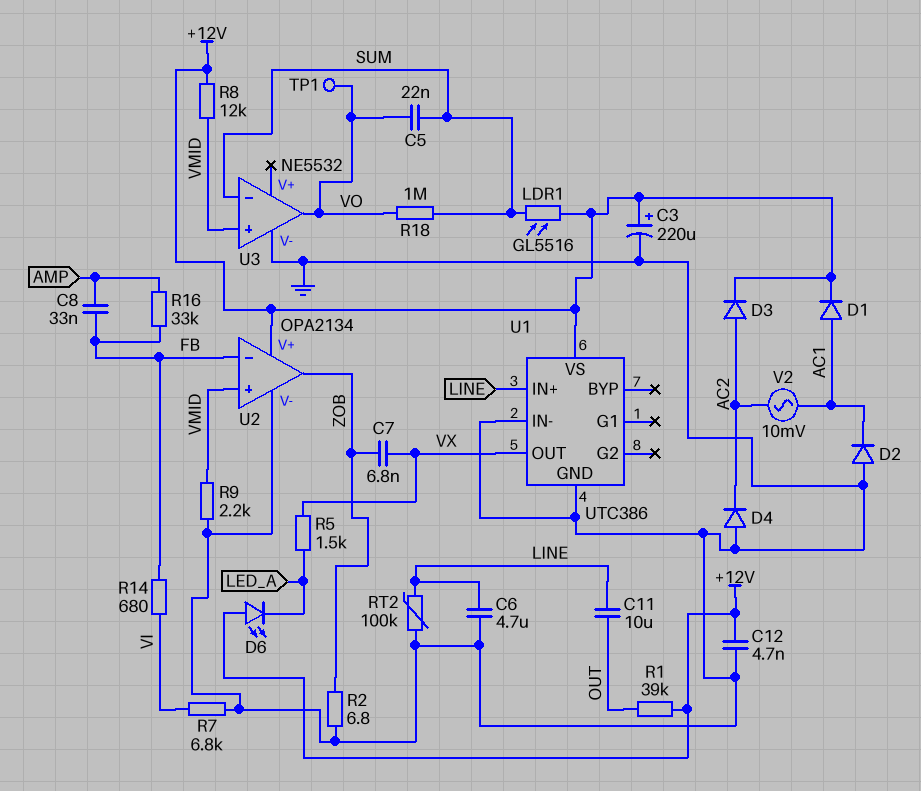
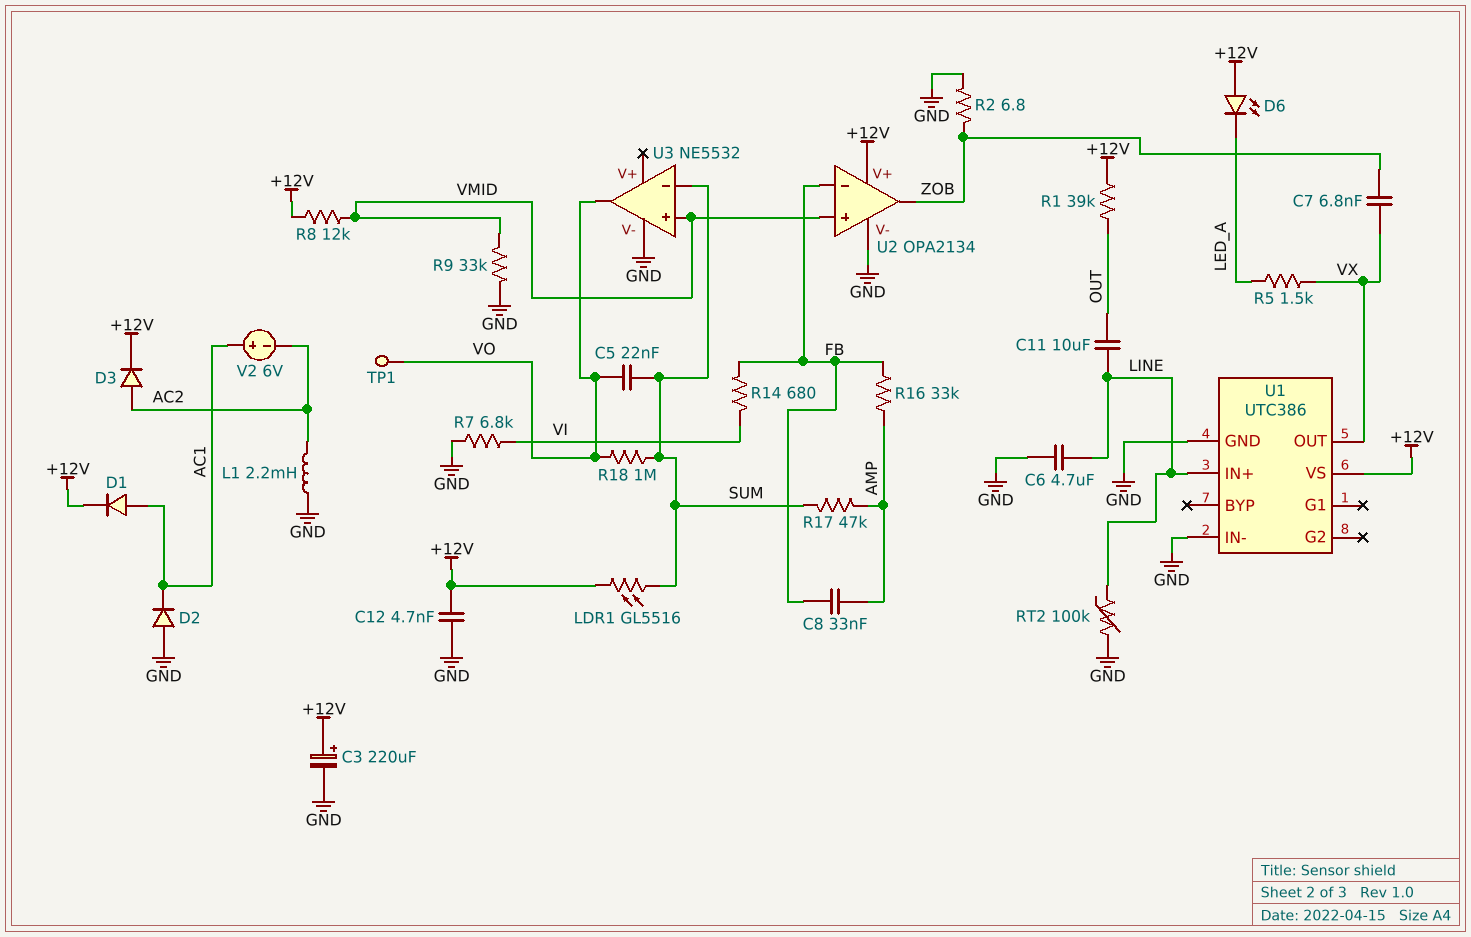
D4: diode (A GND, K AC2) -> none
L1: none -> 2.2mH (AC2, GND)
R9: 2.2k (GND, VMID) -> 33k (GND, VMID)
R17: none -> 47k (AMP, SUM)
V2: AC 10mV (AC1, AC2) -> 6V (plus AC1, minus AC2)

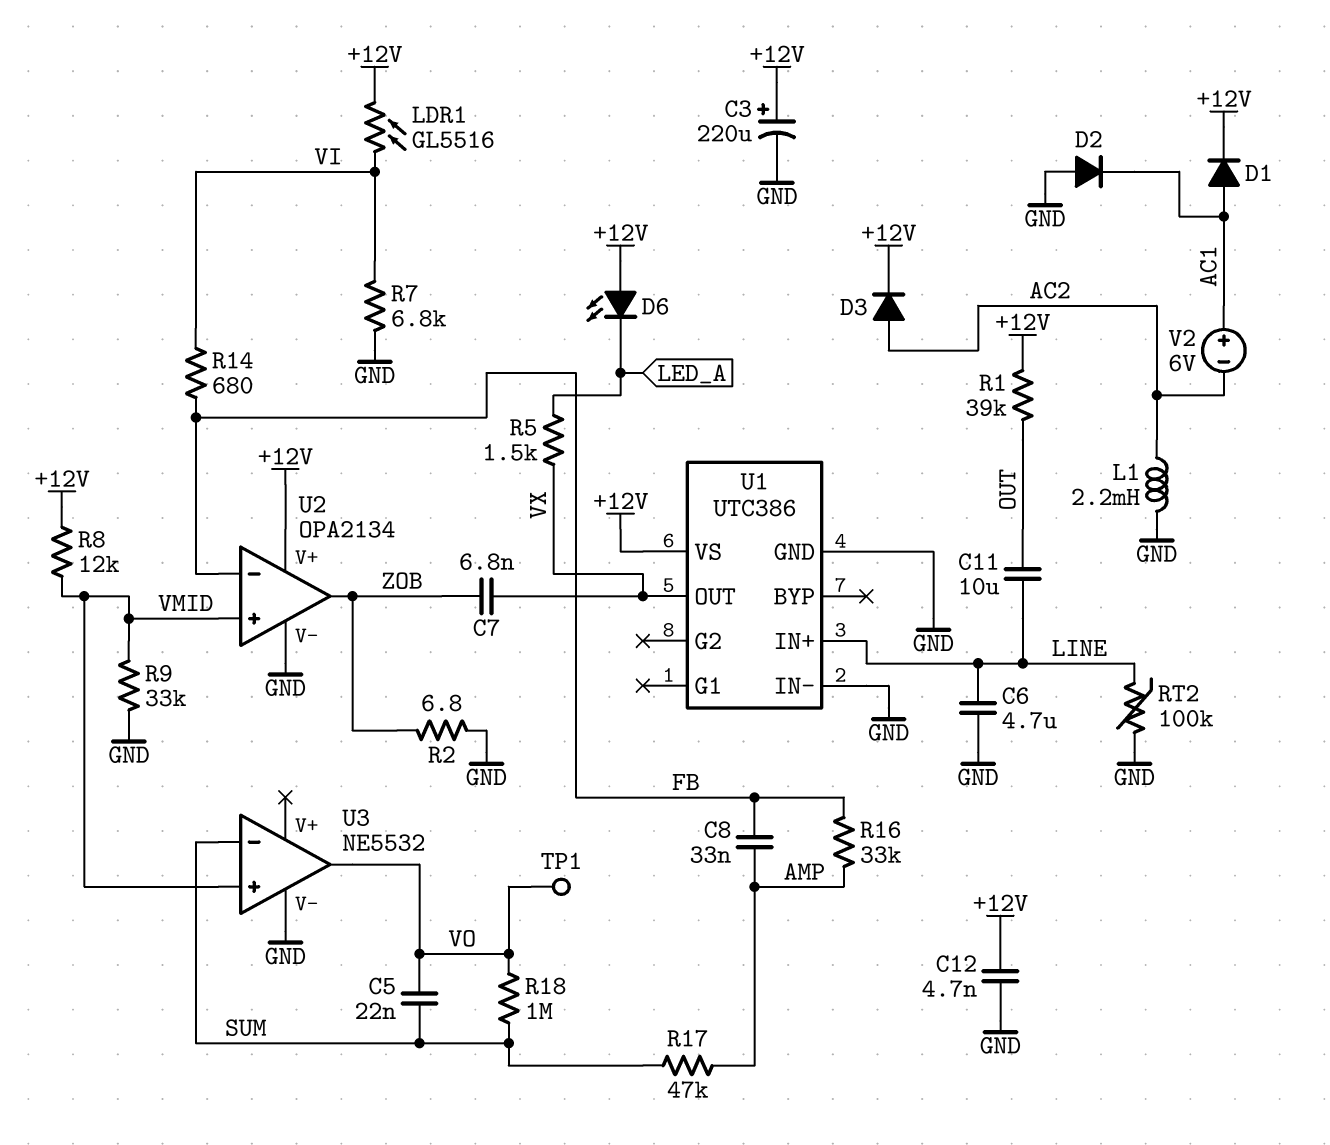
LDR1: GL5516 (+12V, SUM) -> GL5516 (+12V, VI)

